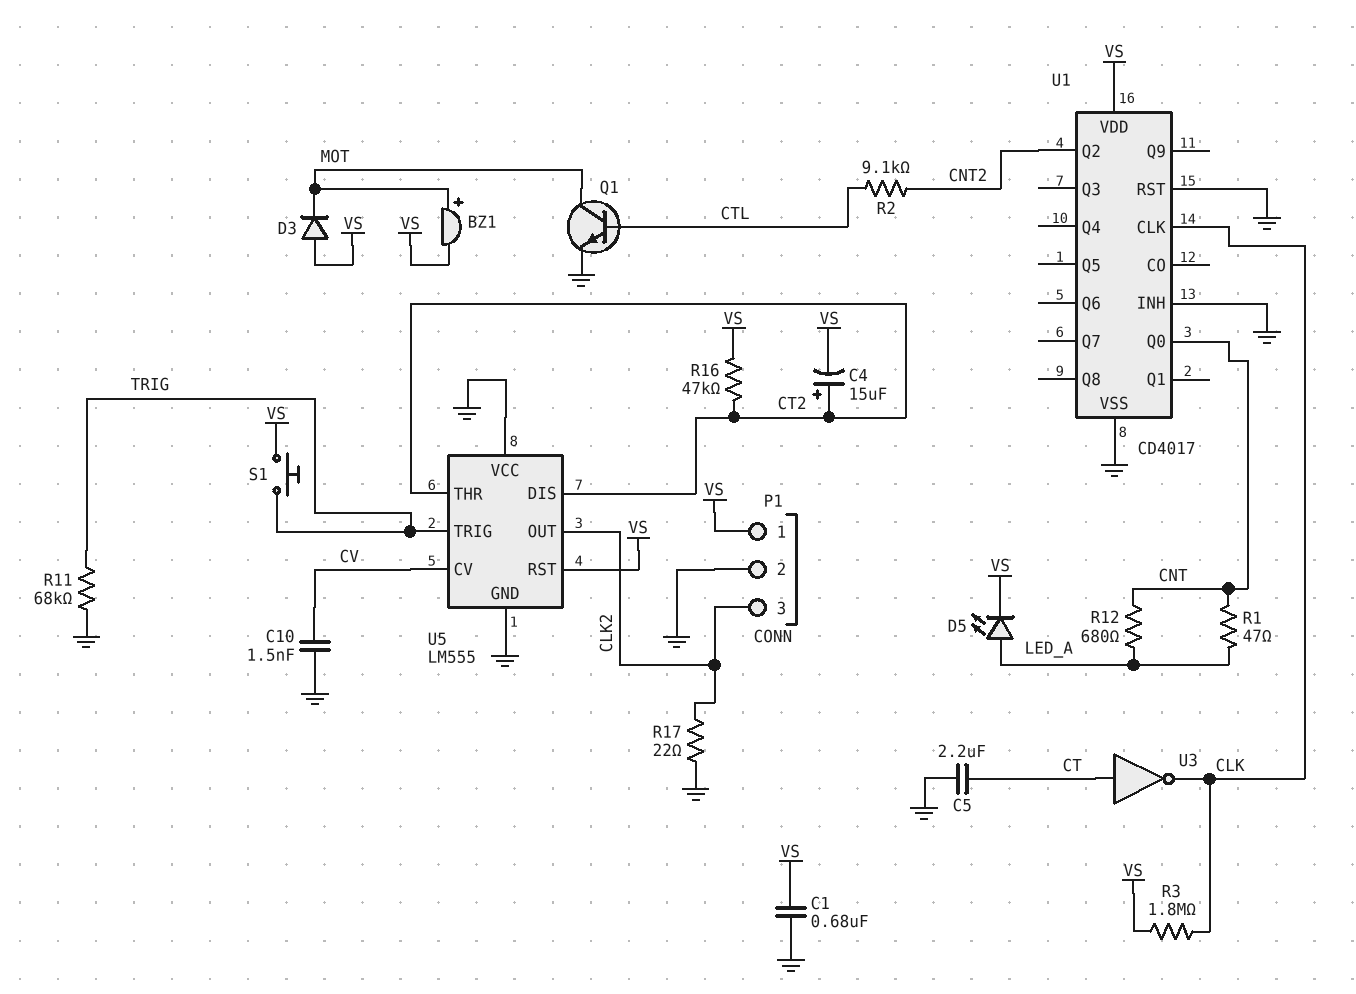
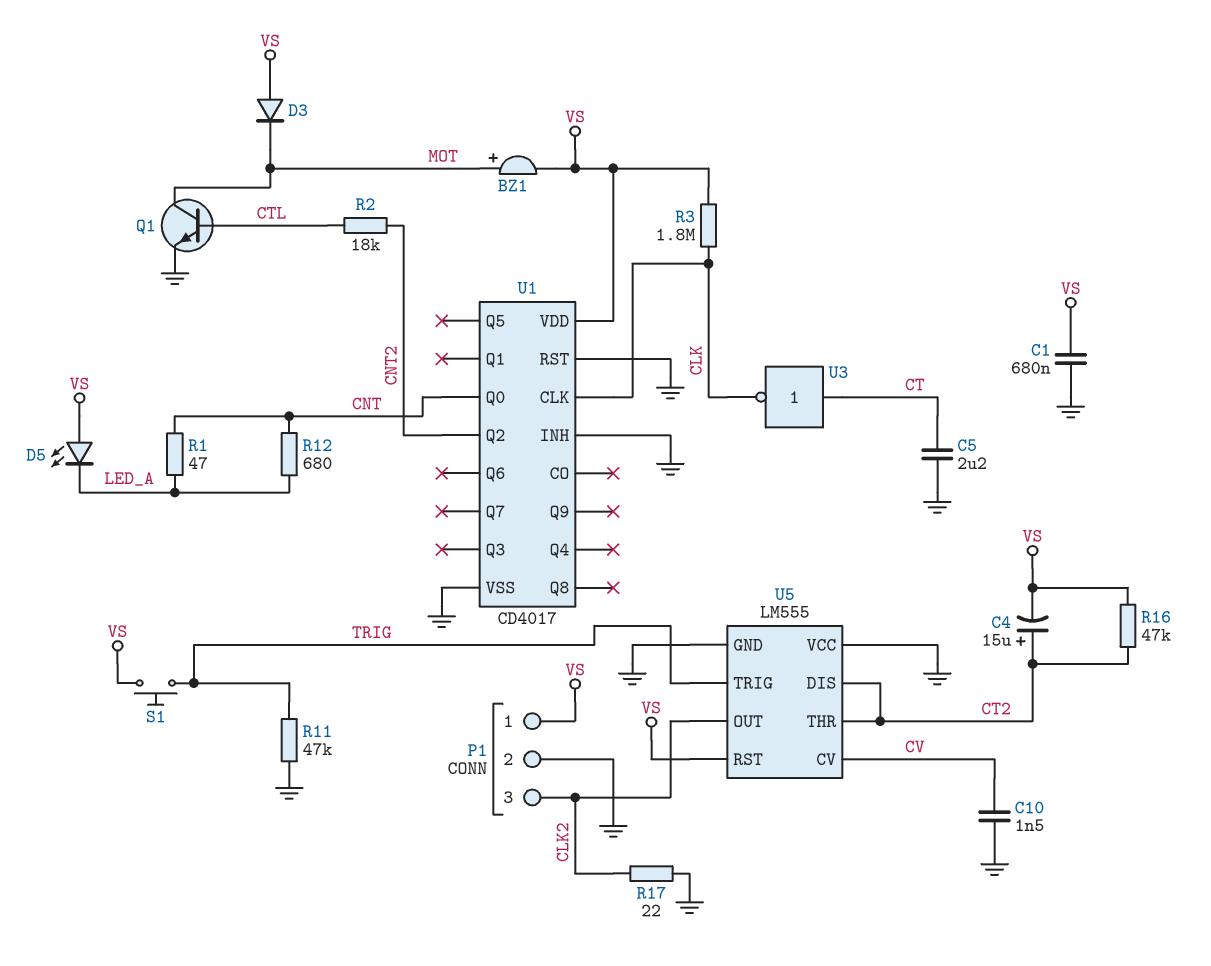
D5: LED (A LED_A, K VS) -> LED (A VS, K LED_A)
R2: 9.1k (CNT2, CTL) -> 18k (CNT2, CTL)
R11: 68k (GND, TRIG) -> 47k (GND, TRIG)

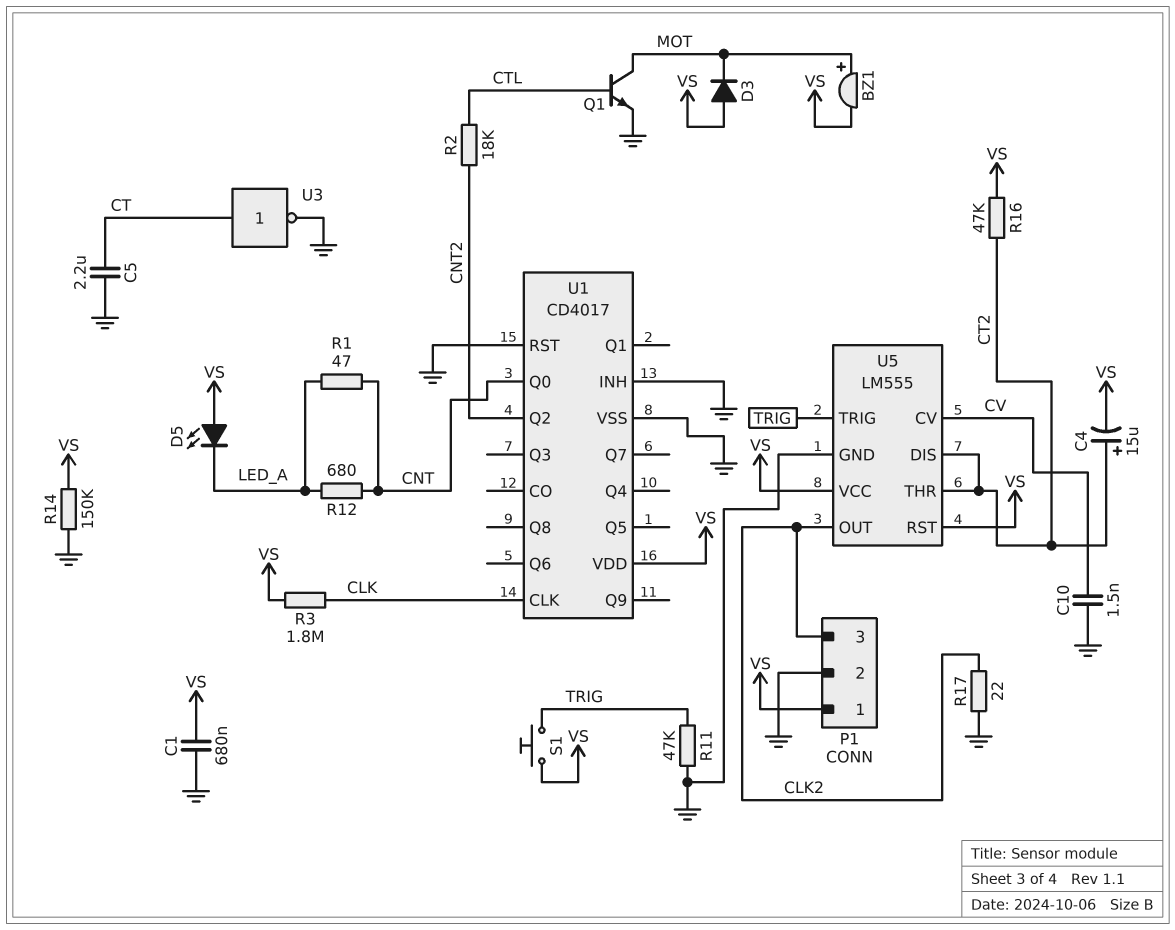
R14: none -> 150k (GND, VS)
U3: NOT (in CT, out CLK) -> NOT (in CT, out GND)
U5 pin VCC: GND -> VS

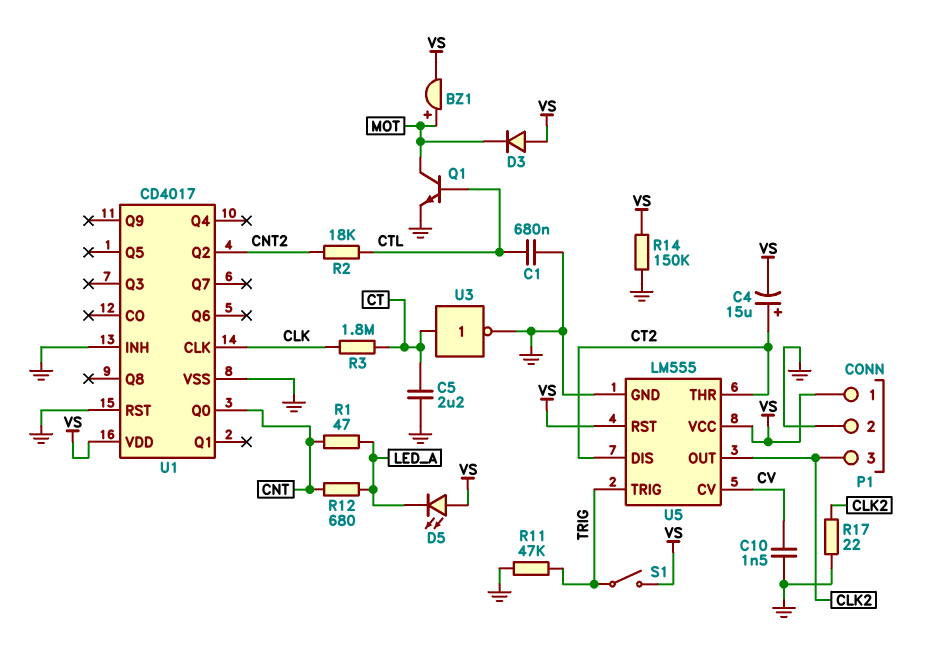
C1: 680nF (GND, VS) -> 680nF (CTL, GND)
R3: 1.8M (CLK, VS) -> 1.8M (CLK, CT)
R16: 47k (CT2, VS) -> none
S1: button (TRIG, VS) -> switch (TRIG, VS)

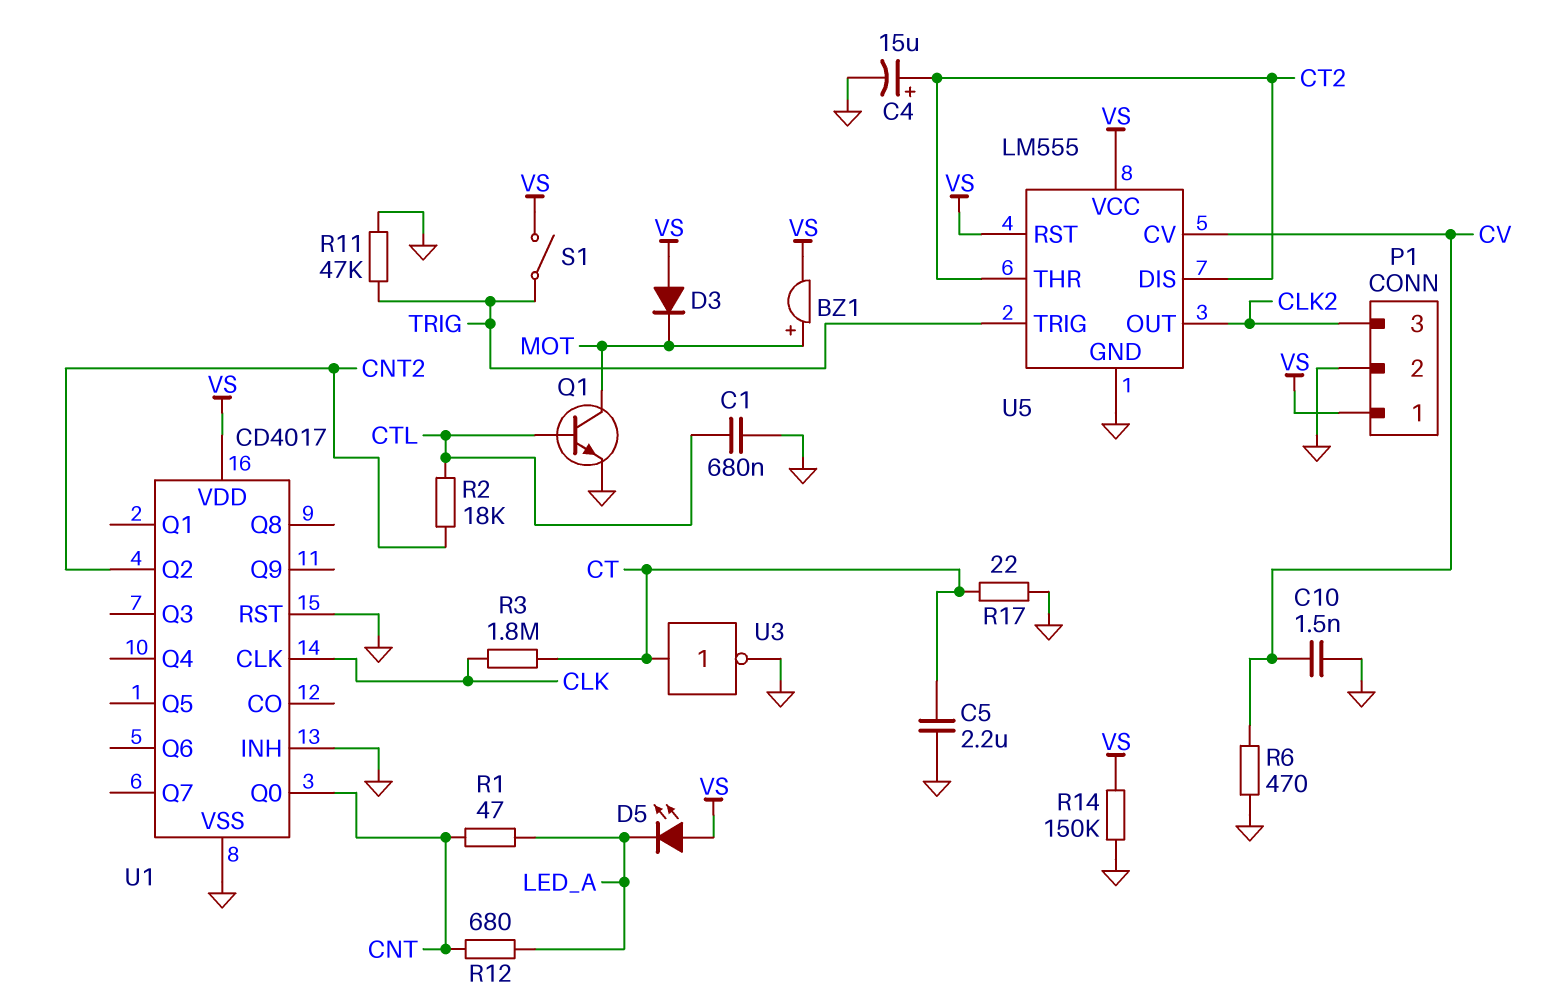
C4: 15uF (plus CT2, minus VS) -> 15uF (plus CT2, minus GND)
R6: none -> 470 (CV, GND)
R17: 22 (CLK2, GND) -> 22 (CT, GND)

